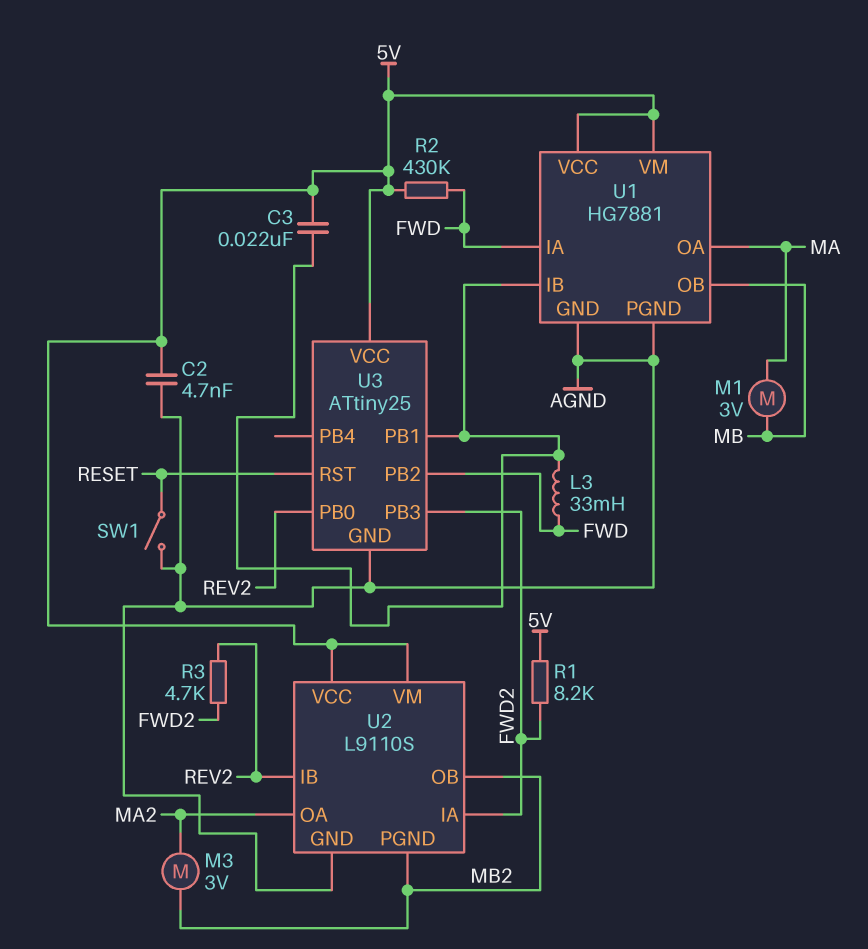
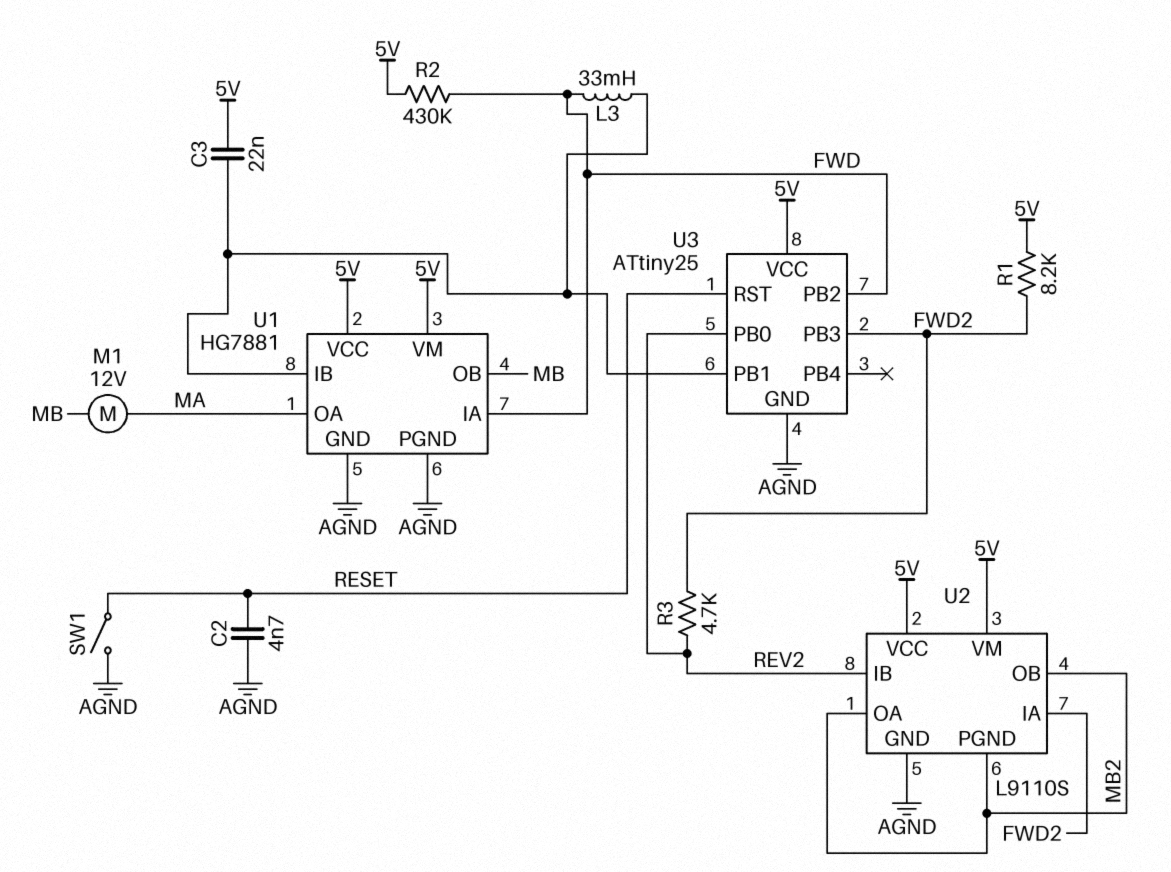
C2: 4.7nF (5V, AGND) -> 4.7nF (AGND, RESET)
M1: motor 3V (MA, MB) -> motor 12V (MA, MB)
M3: motor 3V (MA2, MB2) -> none
U2 pin OA: MA2 -> MB2

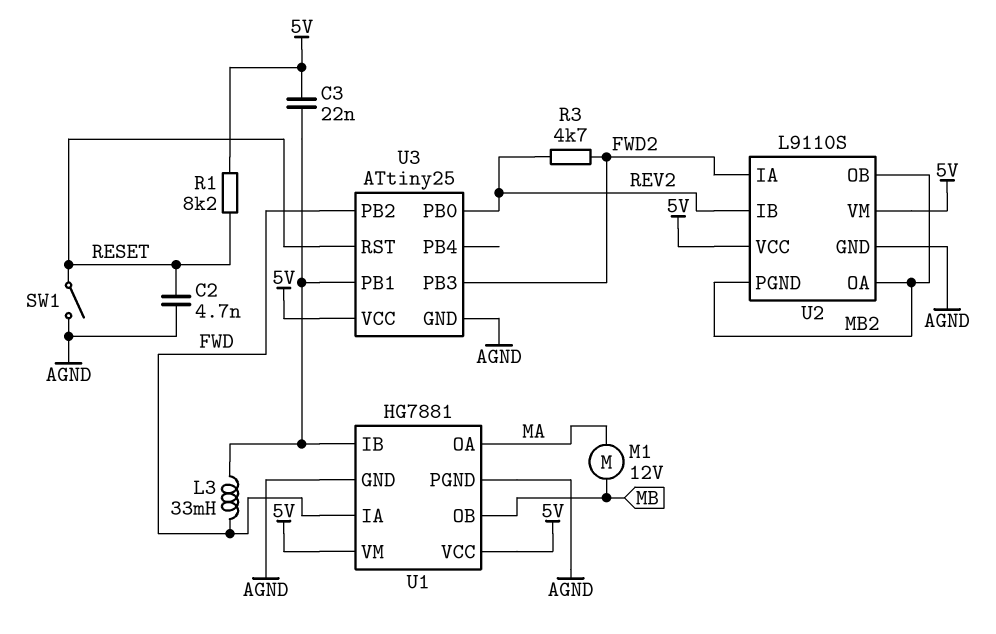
R1: 8.2k (5V, FWD2) -> 8.2k (5V, RESET)
R2: 430k (5V, FWD) -> none

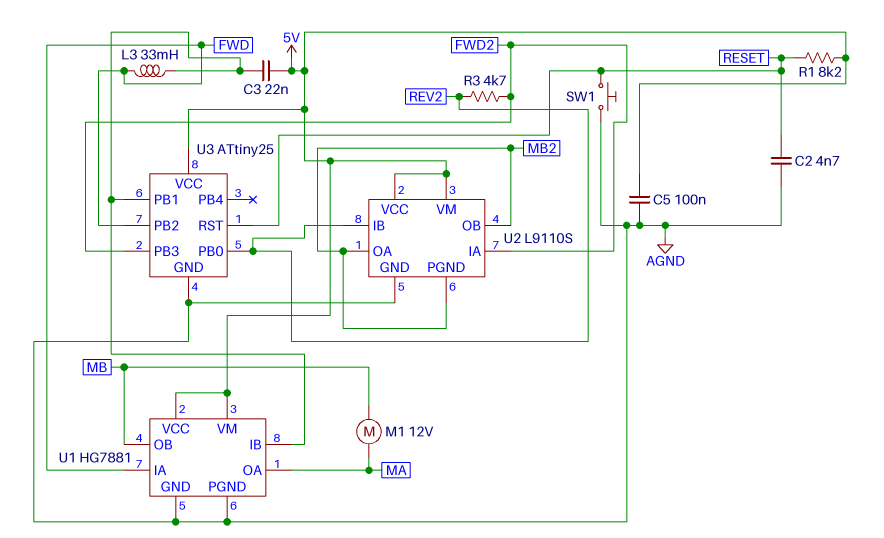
C5: none -> 100nF (5V, AGND)
SW1: switch (AGND, RESET) -> button (AGND, RESET)

